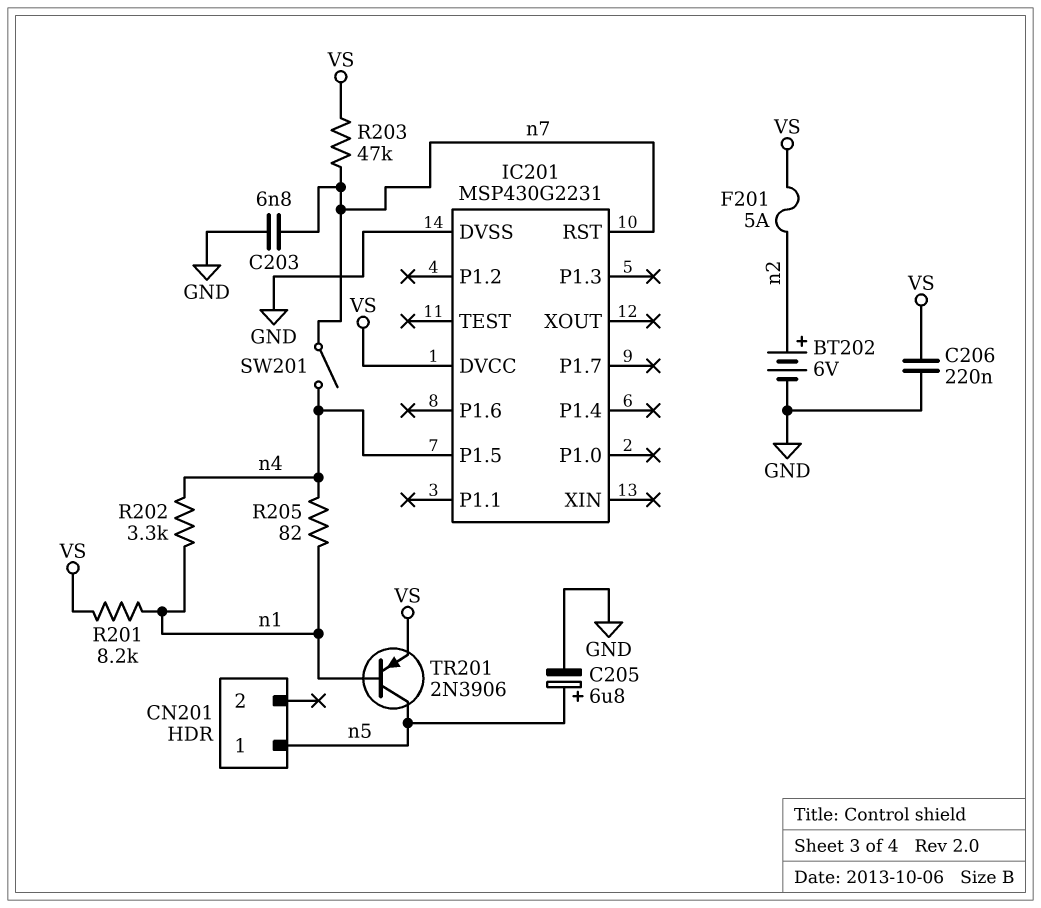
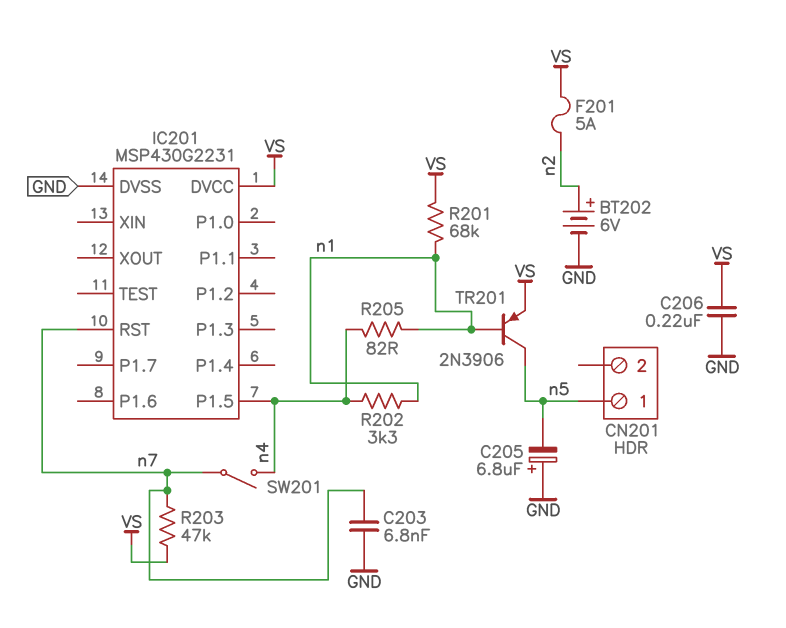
C205: 6.8uF (plus n5, minus GND) -> 6.8uF (plus GND, minus n5)
R201: 8.2k (VS, n1) -> 68k (VS, n1)

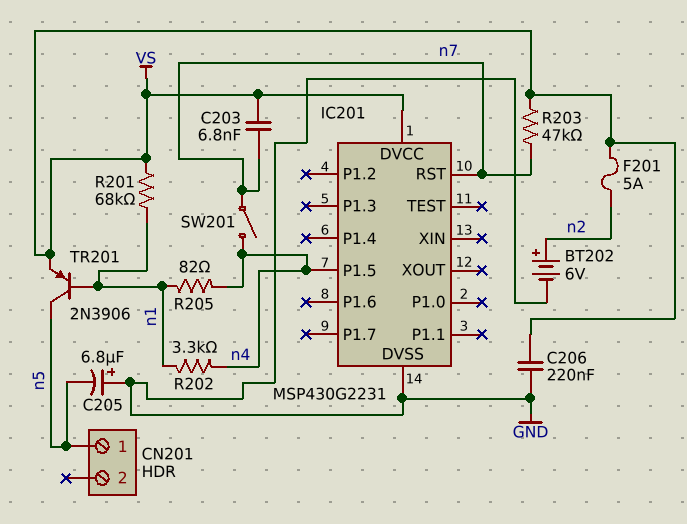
C203: 6.8nF (GND, n7) -> 6.8nF (VS, n7)

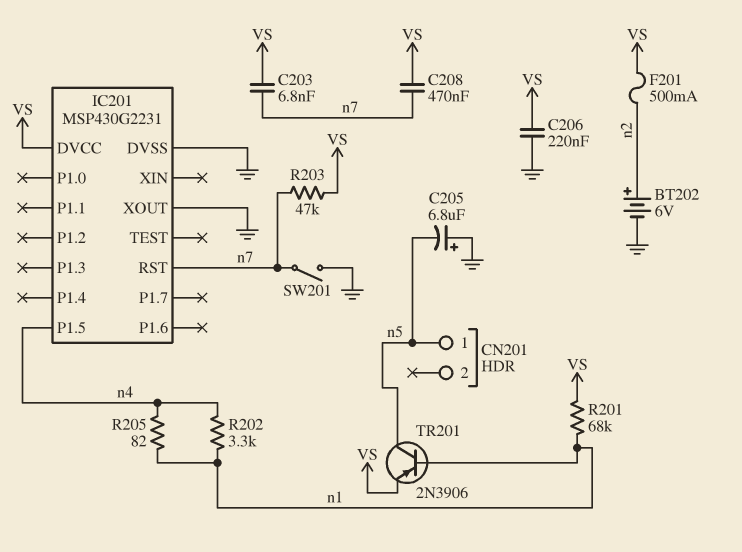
C208: none -> 470nF (VS, n7)
F201: 5A (VS, n2) -> 500mA (VS, n2)
IC201 pin XOUT: none -> GND
SW201: switch (n4, n7) -> switch (GND, n7)

